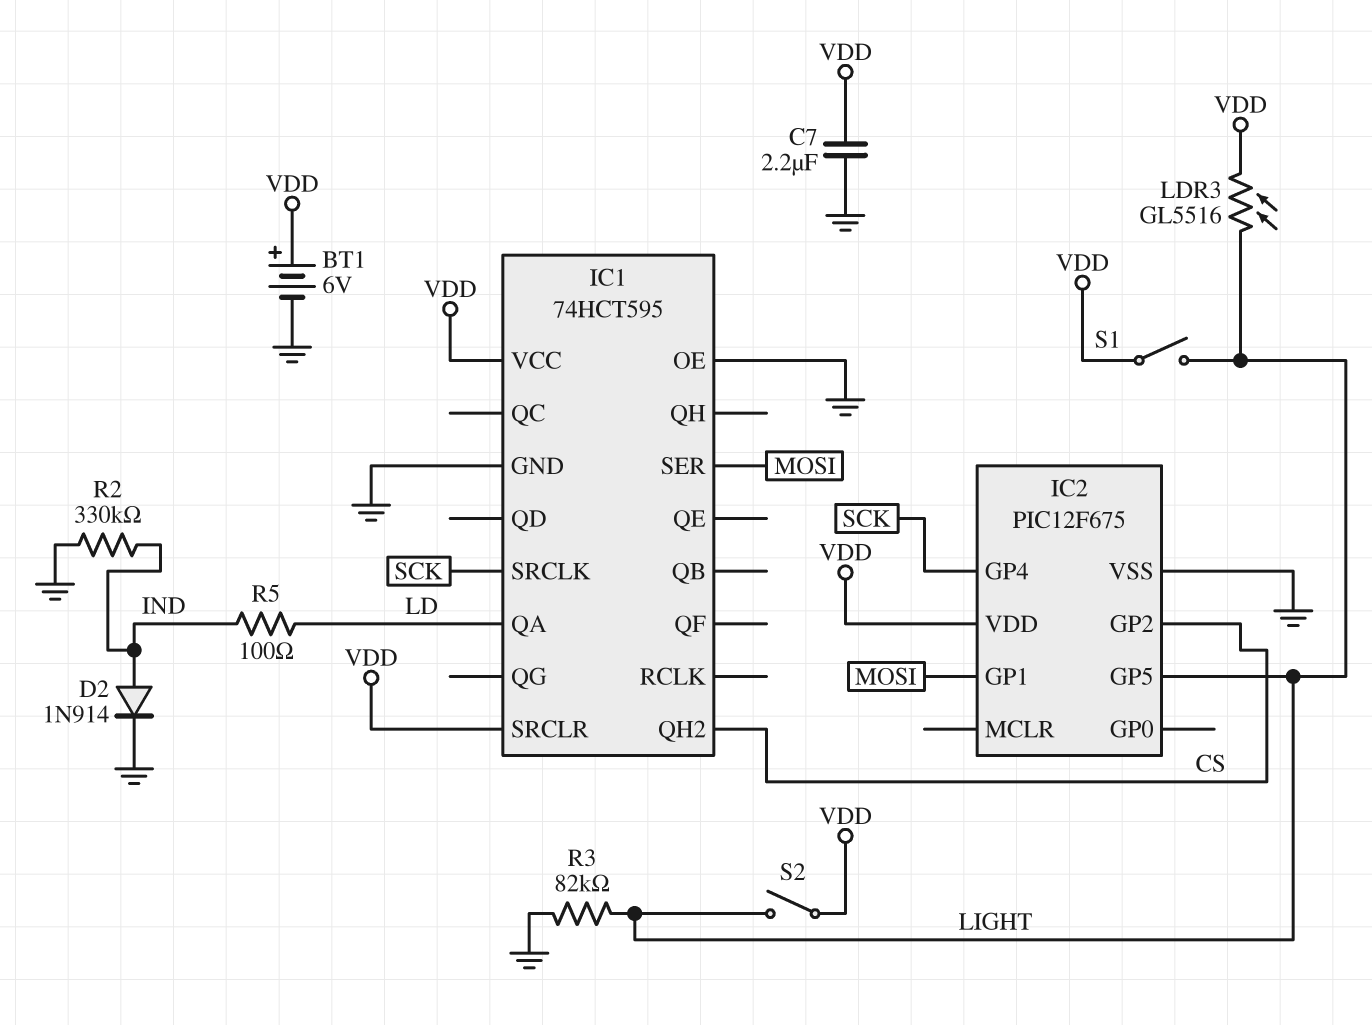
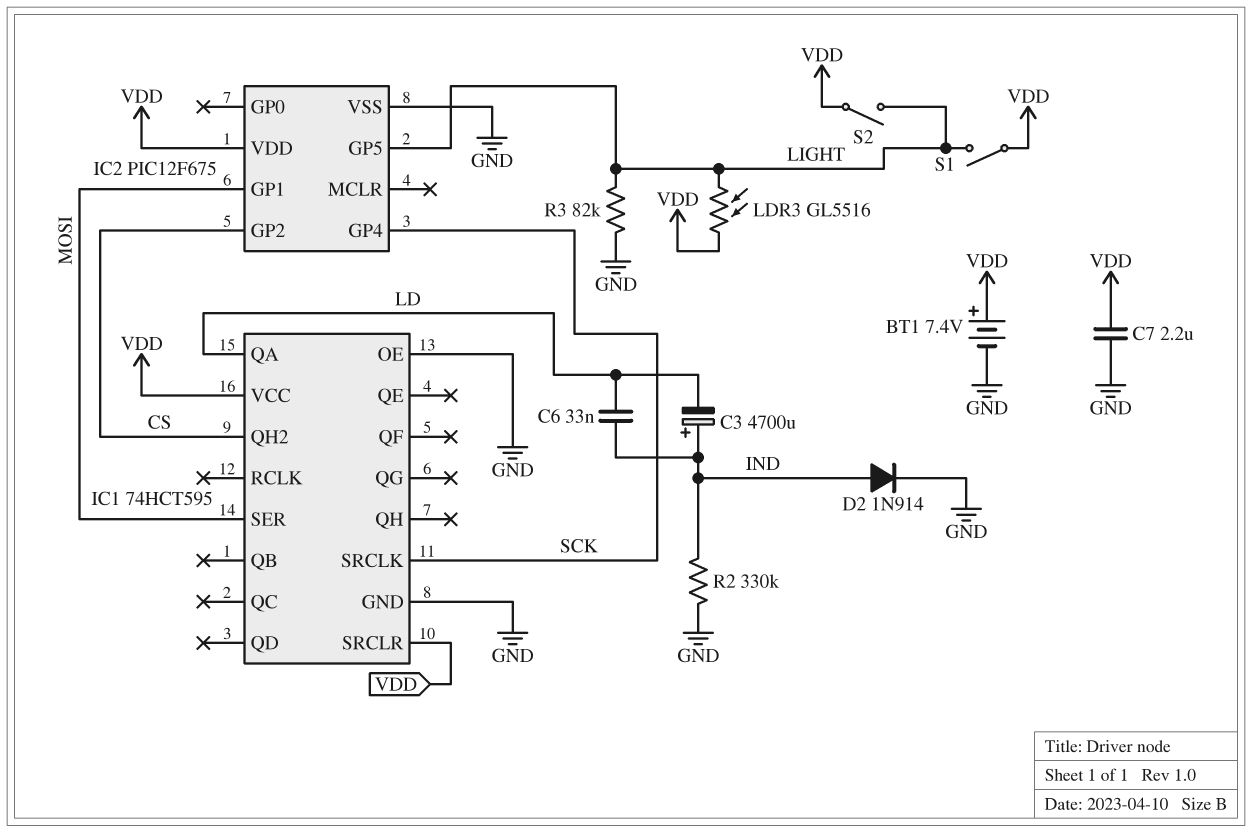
BT1: 6V (plus VDD, minus GND) -> 7.4V (plus VDD, minus GND)
C3: none -> 4700uF (plus IND, minus LD)
C6: none -> 33nF (IND, LD)
R5: 100 (IND, LD) -> none

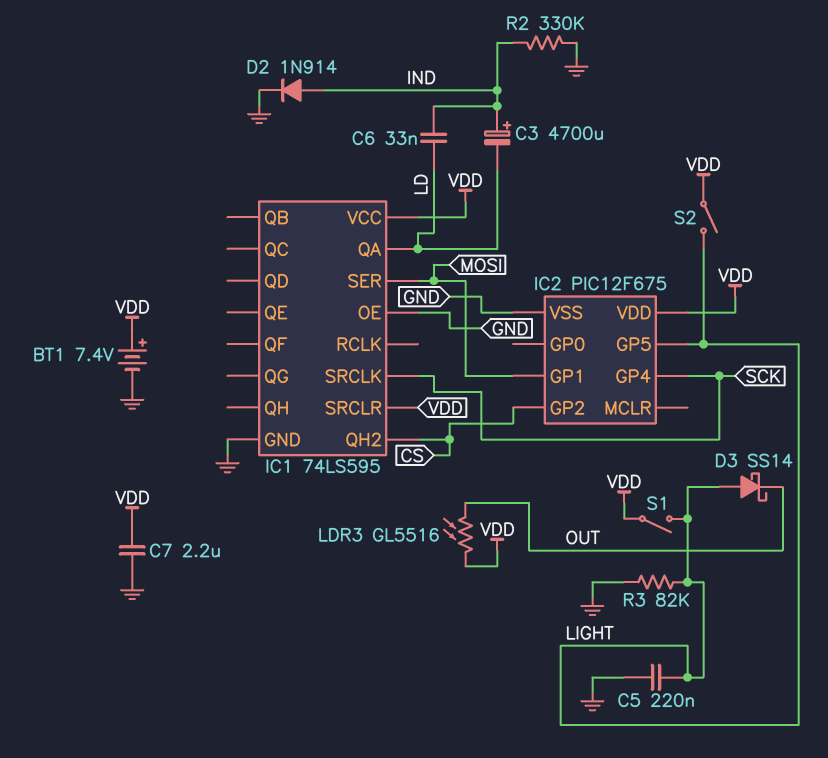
C5: none -> 220nF (GND, LIGHT)
D3: none -> schottky SS14 (A LIGHT, K OUT)
IC1: 74HCT595 -> 74LS595
LDR3: GL5516 (LIGHT, VDD) -> GL5516 (OUT, VDD)

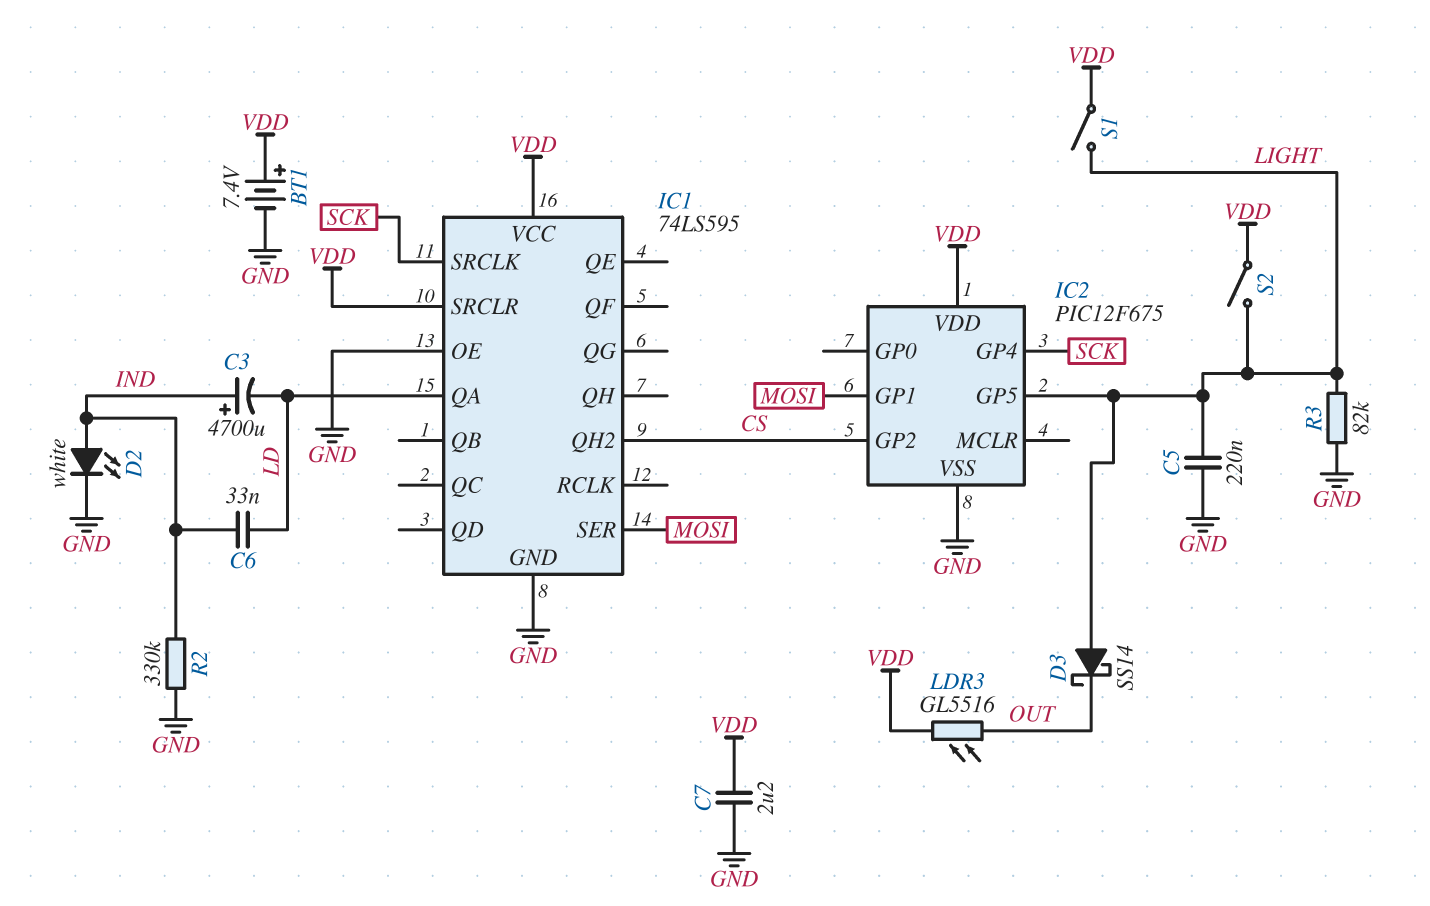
D2: diode 1N914 (A IND, K GND) -> LED white (A IND, K GND)

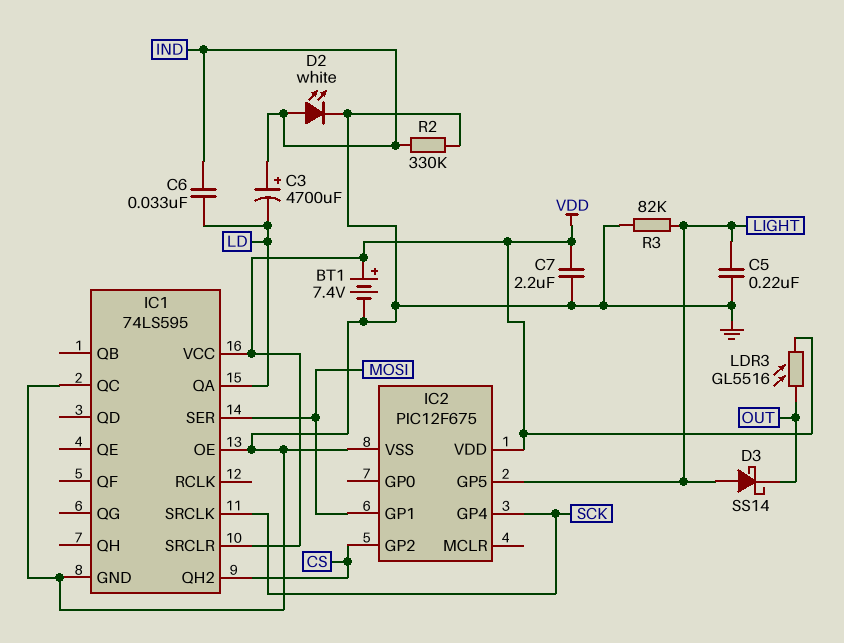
IC1 pin QC: none -> GND
S1: switch (LIGHT, VDD) -> none
S2: switch (LIGHT, VDD) -> none

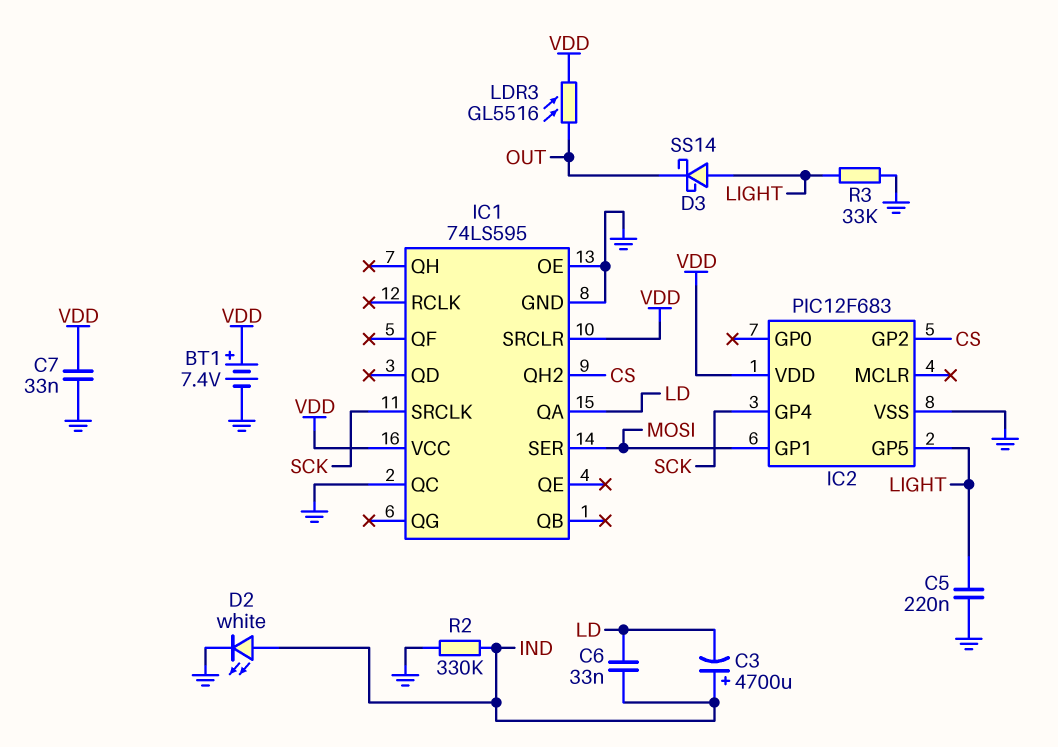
C7: 2.2uF (GND, VDD) -> 33nF (GND, VDD)
IC2: PIC12F675 -> PIC12F683
R3: 82k (GND, LIGHT) -> 33k (GND, LIGHT)

